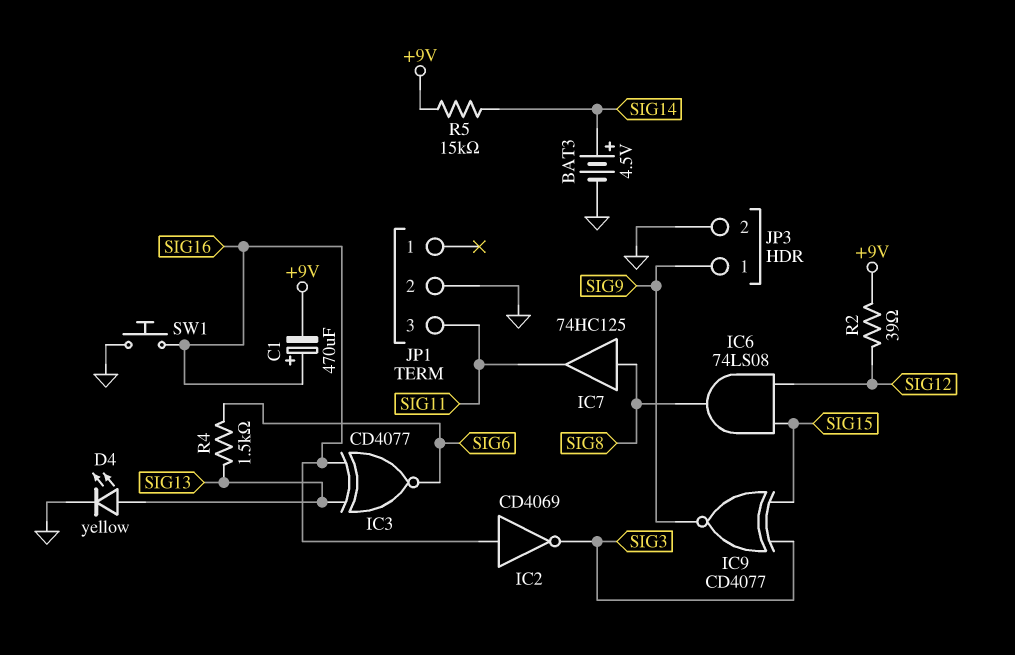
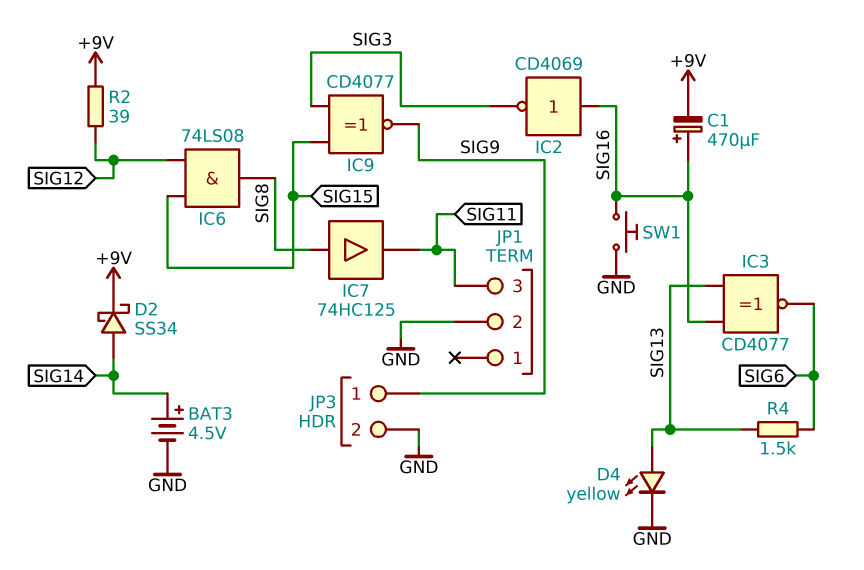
D2: none -> schottky SS34 (A SIG14, K +9V)
R5: 15k (+9V, SIG14) -> none

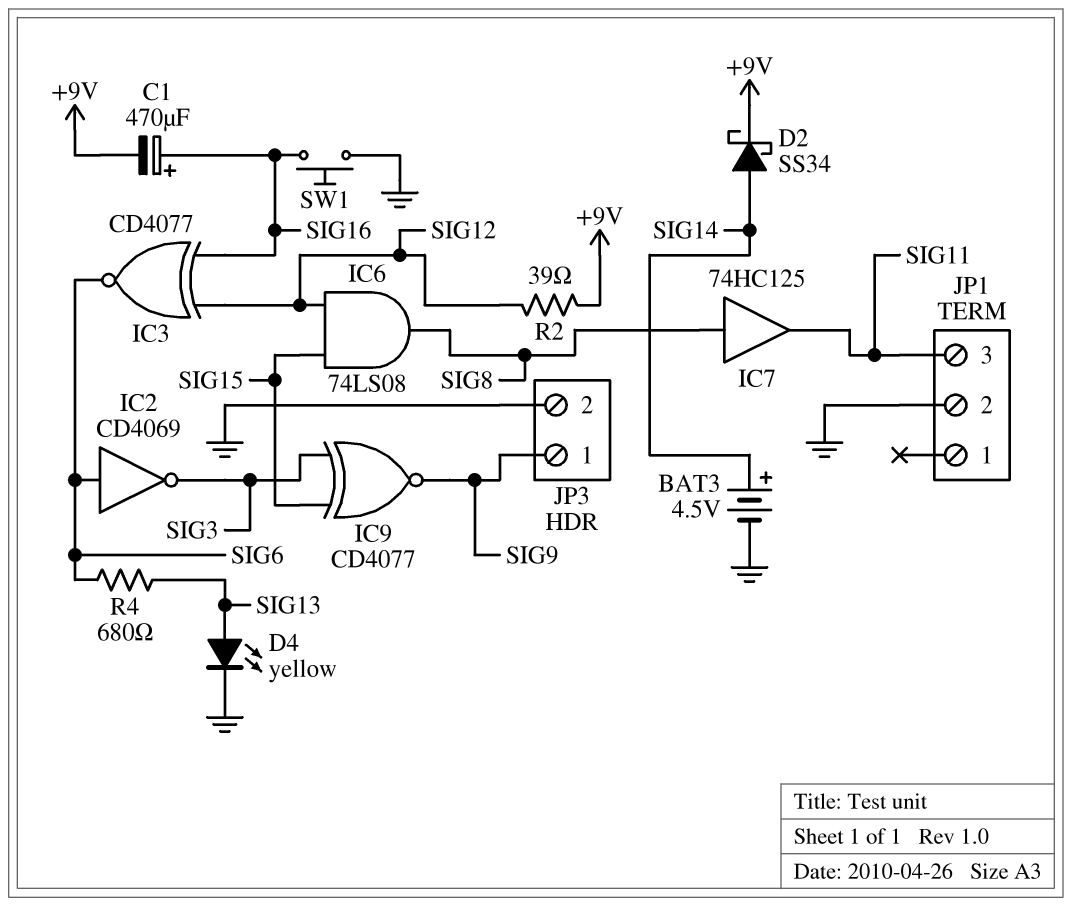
IC2: NOT CD4069 (in SIG16, out SIG3) -> NOT CD4069 (in SIG6, out SIG3)
IC3: XNOR CD4077 (in SIG13, in SIG16, out SIG6) -> XNOR CD4077 (in SIG12, in SIG16, out SIG6)
R4: 1.5k (SIG6, SIG13) -> 680 (SIG6, SIG13)

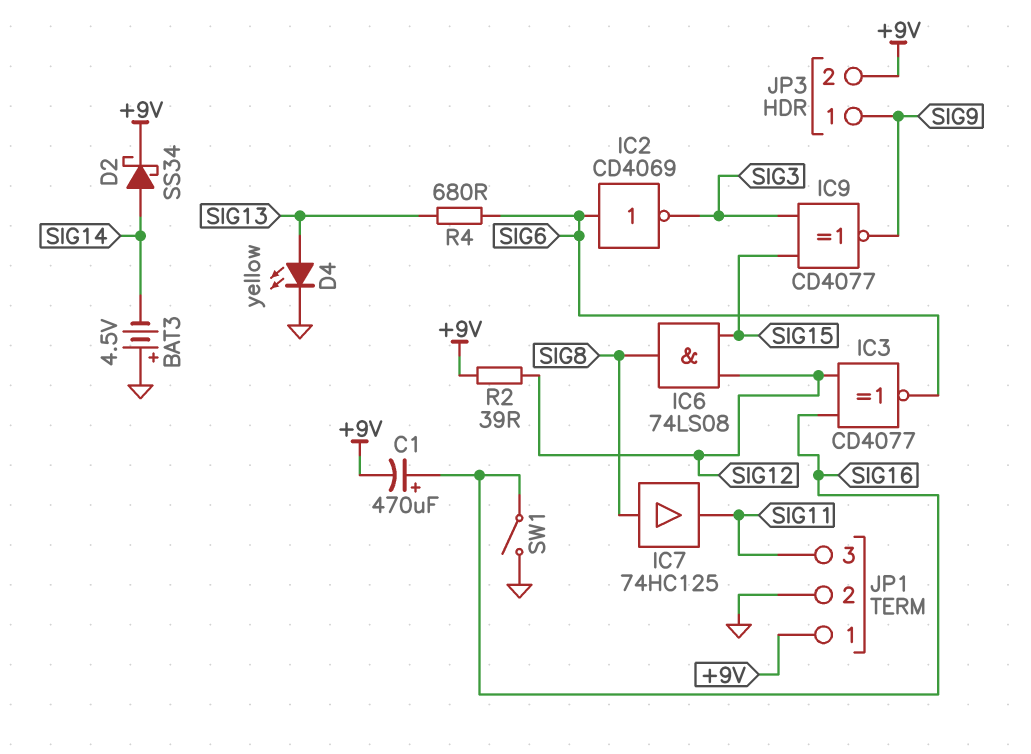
BAT3: 4.5V (plus SIG14, minus GND) -> 4.5V (plus GND, minus SIG14)
JP1 pin 1: none -> +9V
JP3 pin 2: GND -> +9V
SW1: button (GND, SIG16) -> switch (GND, SIG16)

